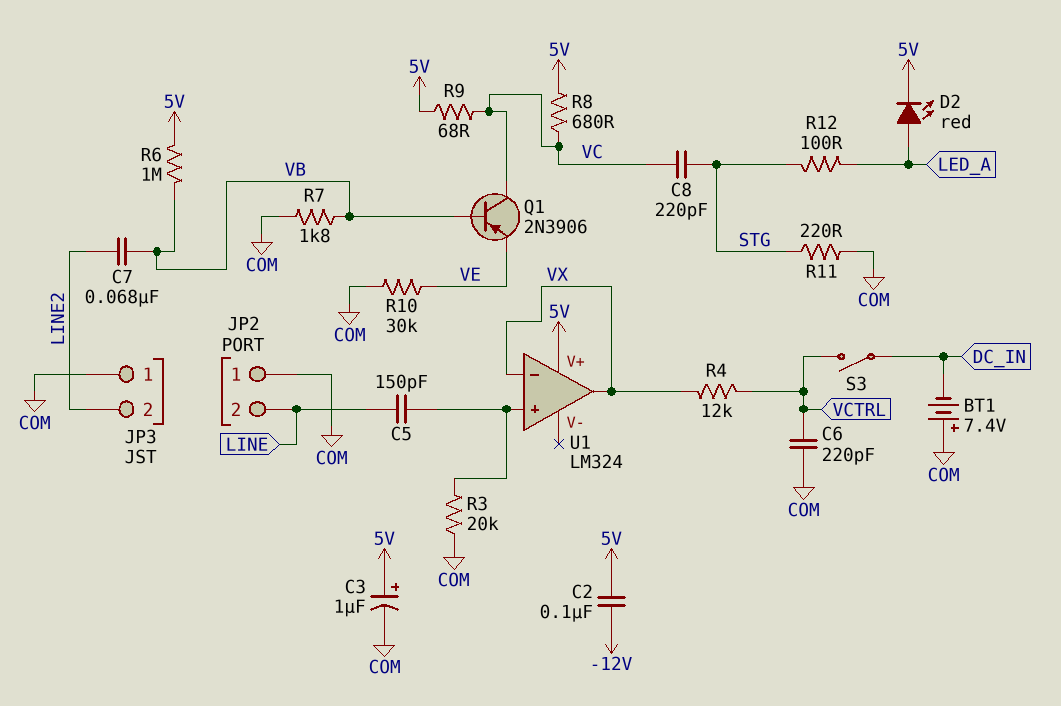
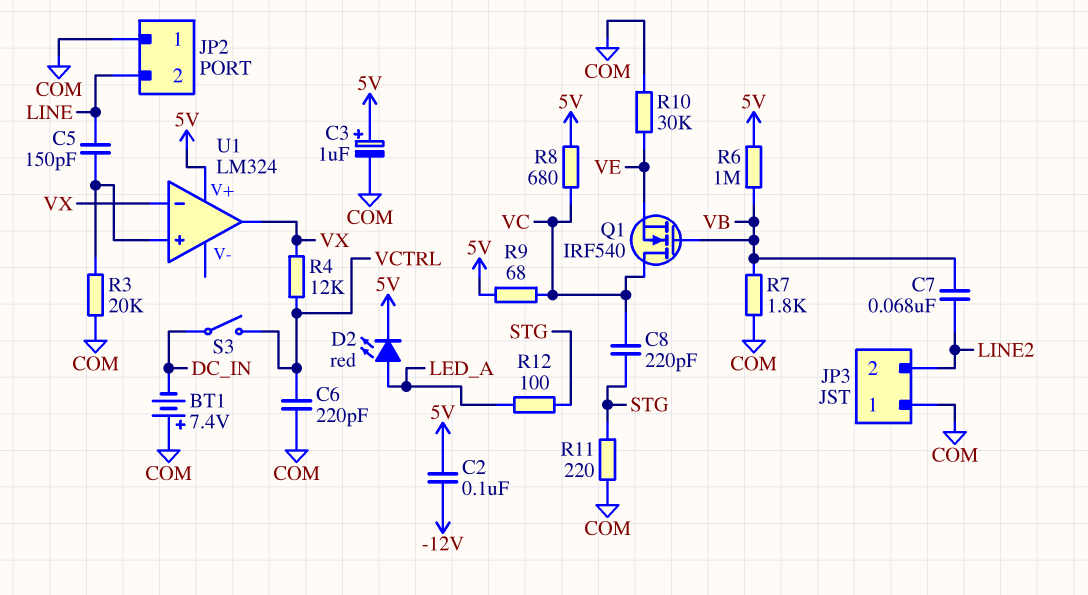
Q1: PNP 2N3906 (B VB, C VC, E VE) -> NMOS IRF540 (G VB, D VC, S VE)

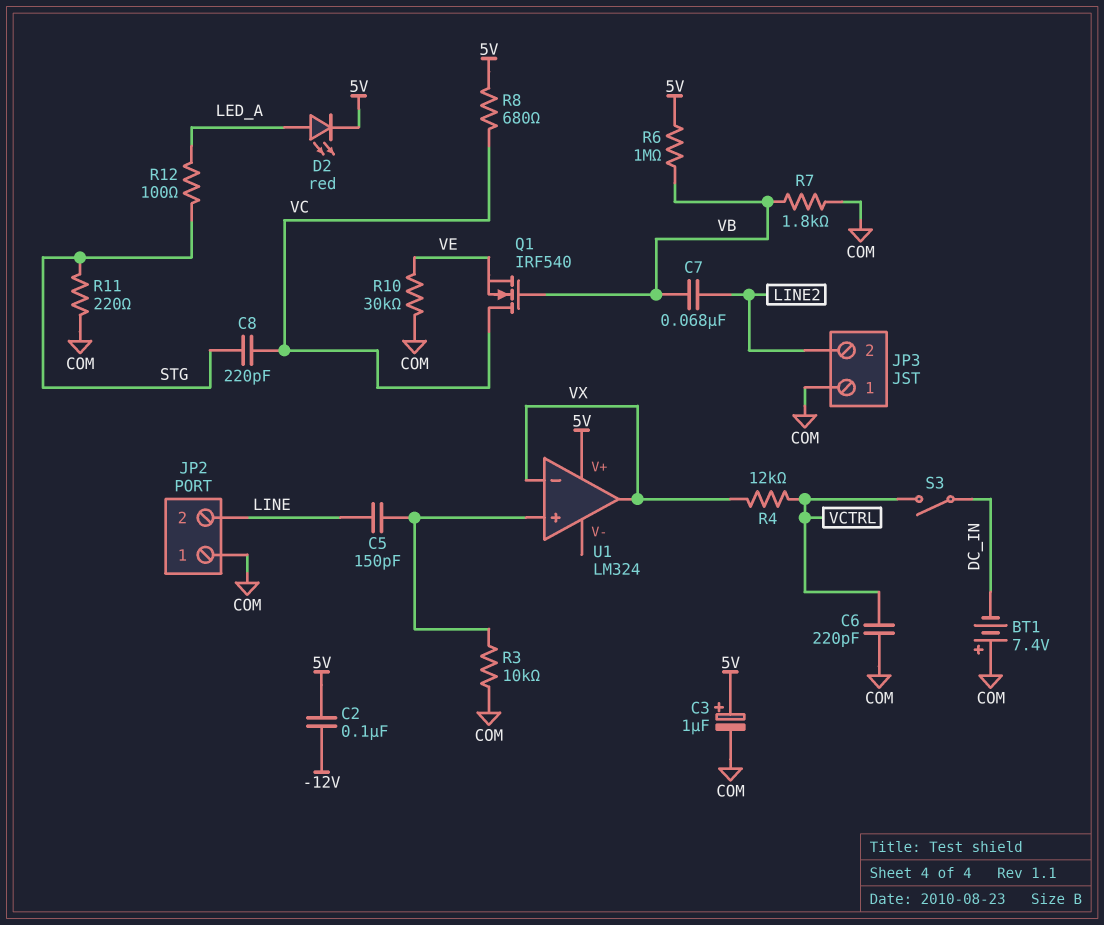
R3: 20k (COM, U1/in+) -> 10k (COM, U1/in+)
R9: 68 (5V, VC) -> none

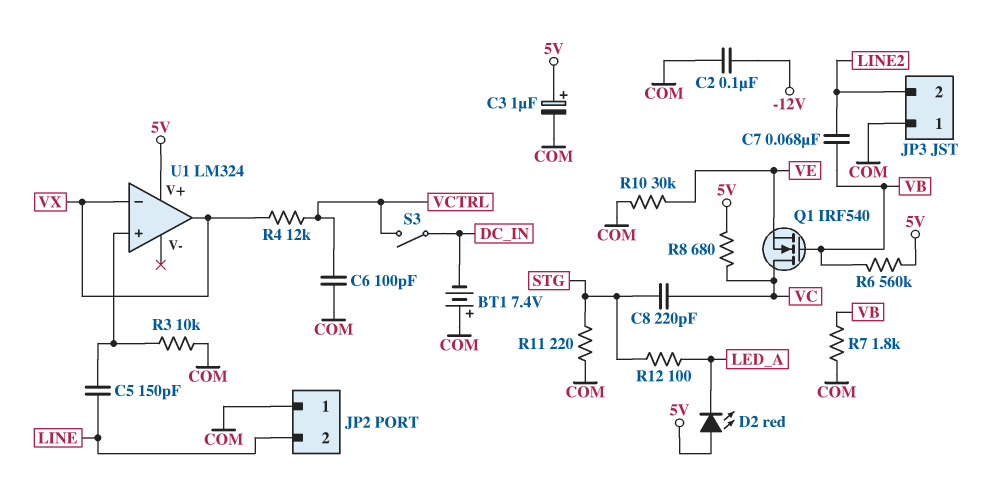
C2: 100nF (-12V, 5V) -> 100nF (-12V, COM)
C6: 220pF (COM, VCTRL) -> 100pF (COM, VCTRL)
D2: LED red (A LED_A, K 5V) -> LED red (A 5V, K LED_A)
R6: 1M (5V, VB) -> 560k (5V, VB)

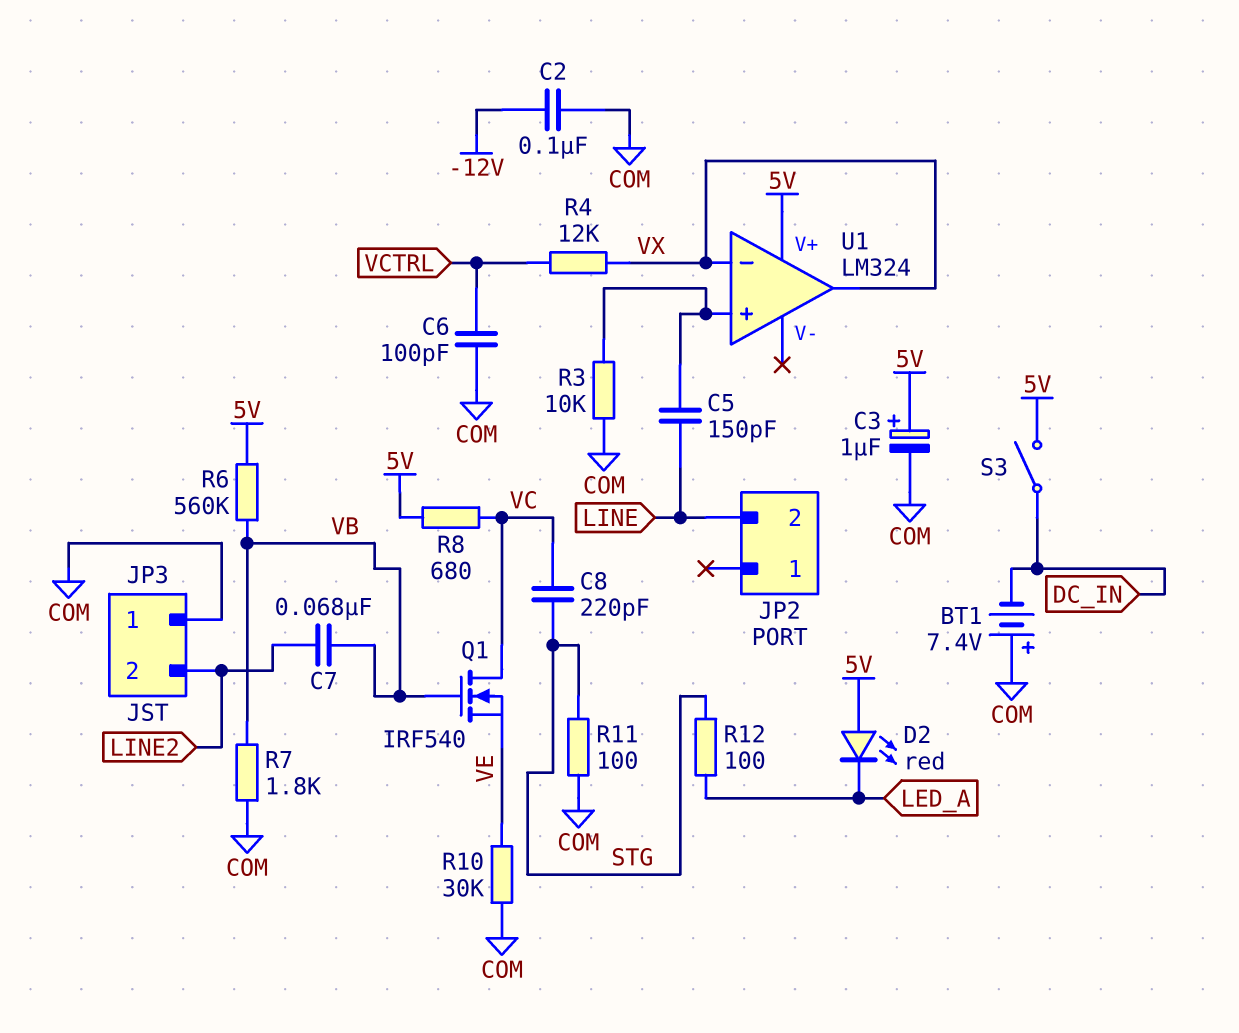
JP2 pin 1: COM -> none
R11: 220 (COM, STG) -> 100 (COM, STG)
S3: switch (DC_IN, VCTRL) -> switch (5V, DC_IN)

